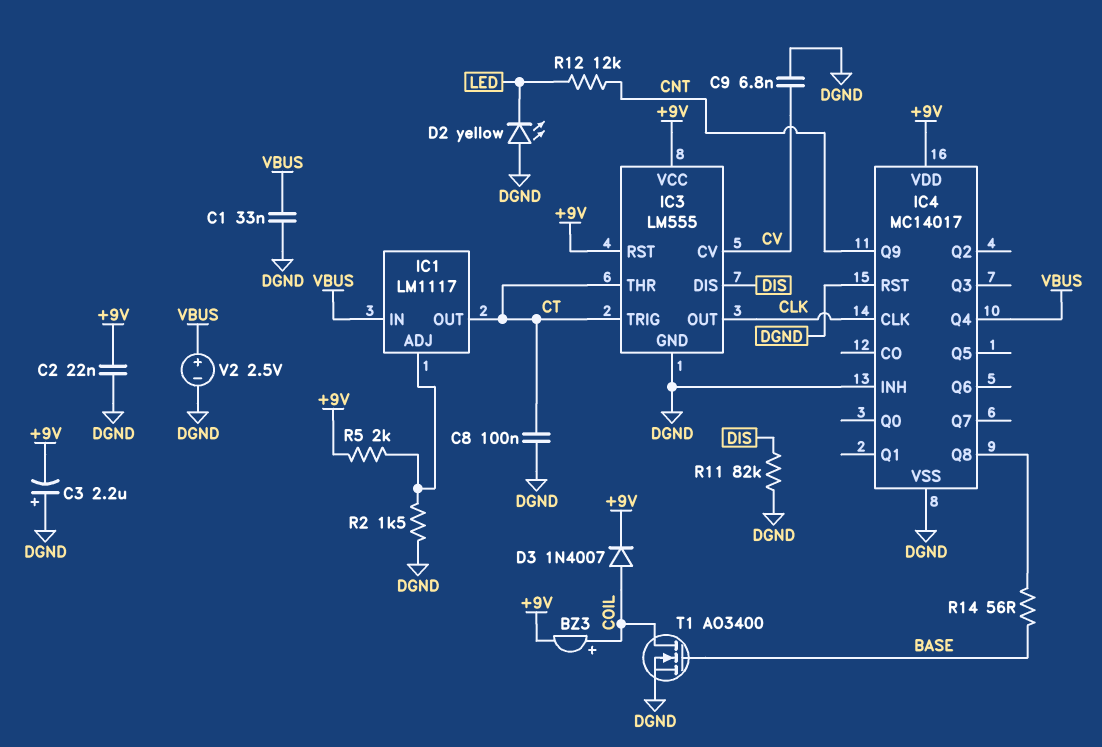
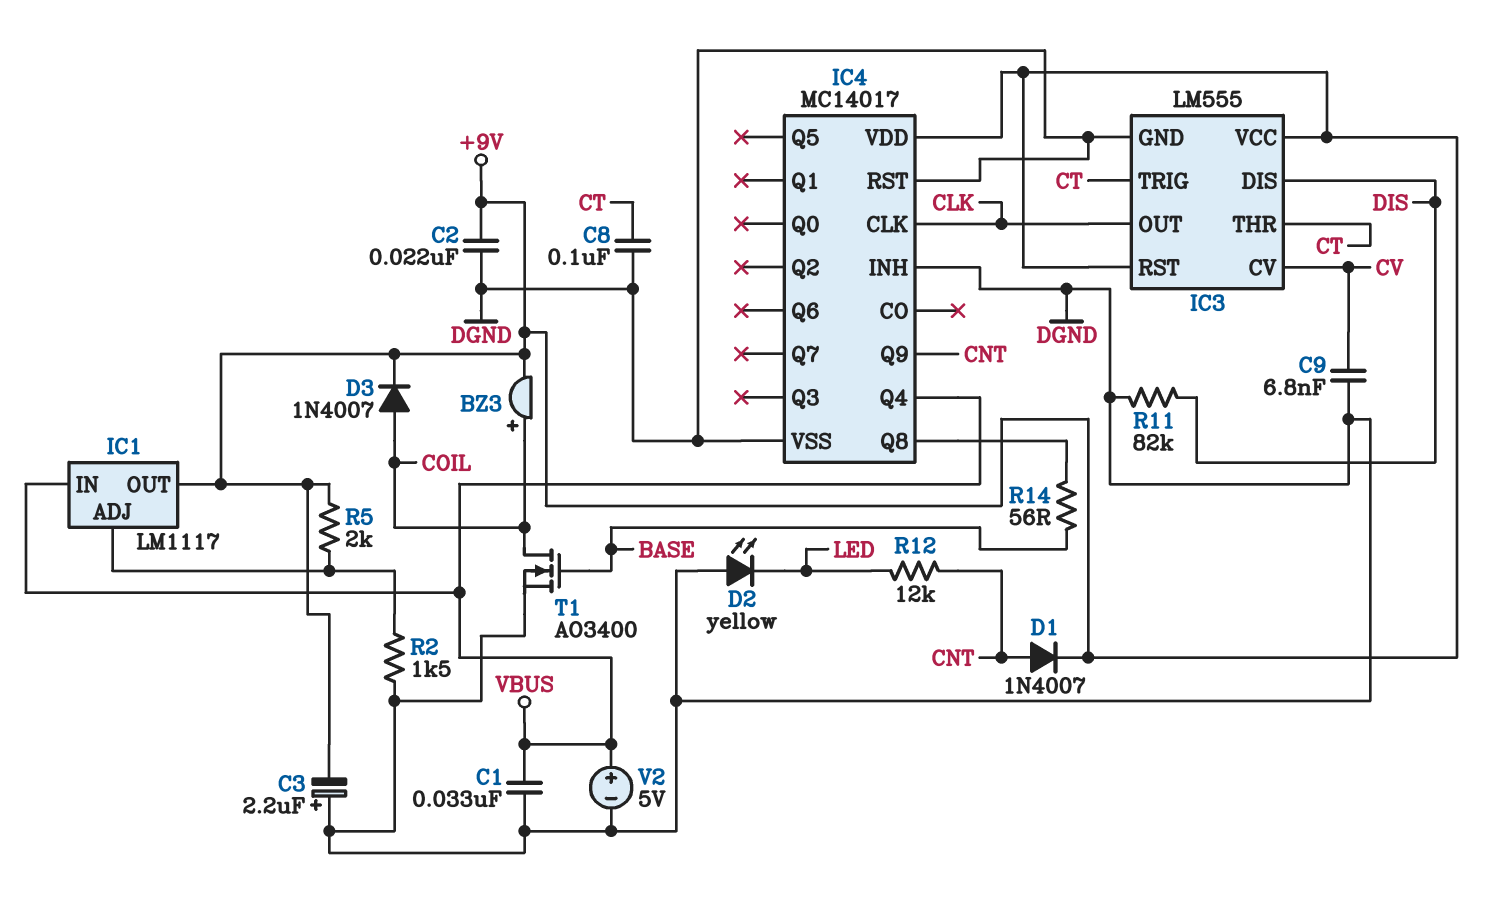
D1: none -> diode 1N4007 (A CNT, K +9V)
IC1 pin OUT: CT -> +9V
V2: 2.5V (plus VBUS, minus DGND) -> 5V (plus VBUS, minus DGND)

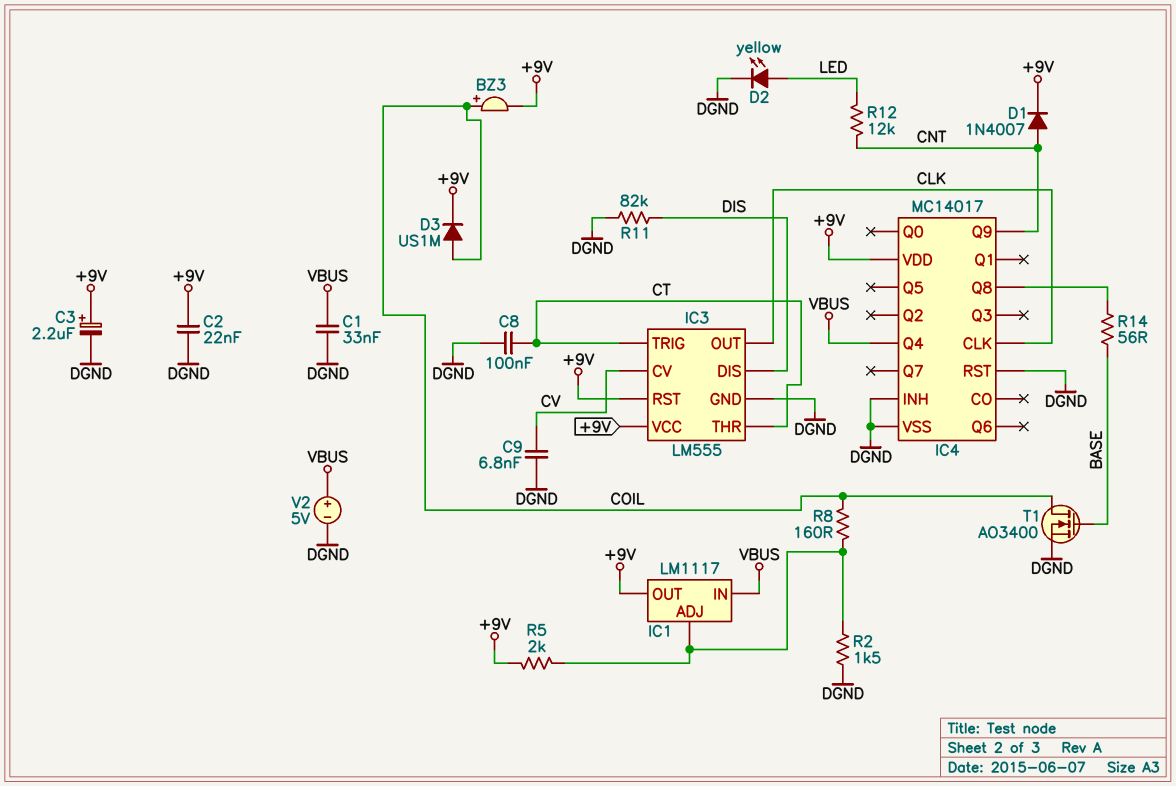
C3: 2.2uF (plus DGND, minus +9V) -> 2.2uF (plus +9V, minus DGND)
D2: LED yellow (A DGND, K LED) -> LED yellow (A LED, K DGND)
D3: diode 1N4007 (A COIL, K +9V) -> diode US1M (A COIL, K +9V)
R8: none -> 160 (COIL, IC1/ADJ)

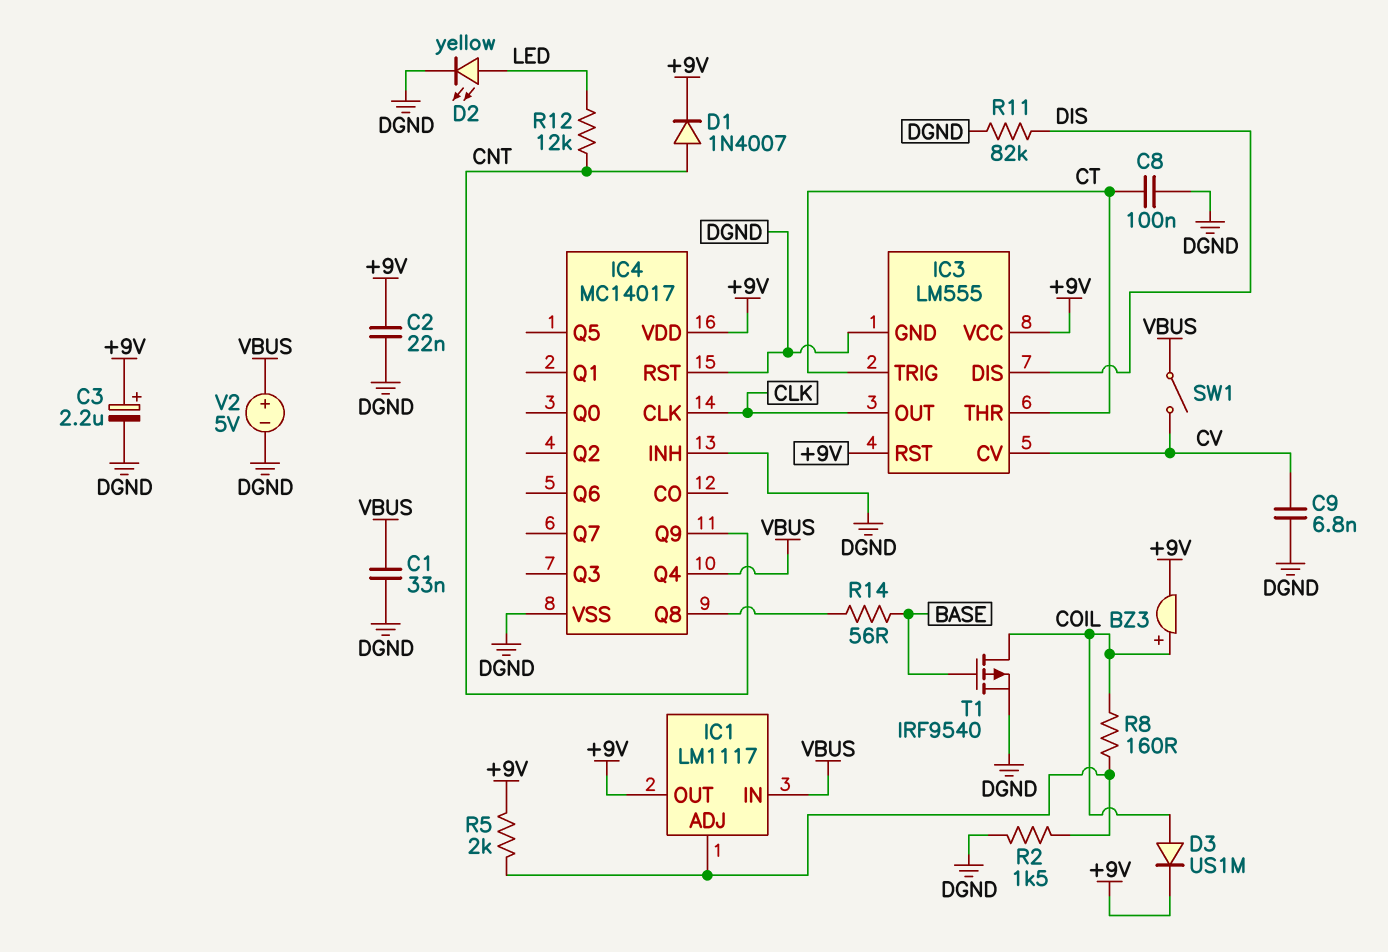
SW1: none -> switch (CV, VBUS)
T1: NMOS AO3400 (G BASE, D COIL, S DGND) -> PMOS IRF9540 (G BASE, D COIL, S DGND)

